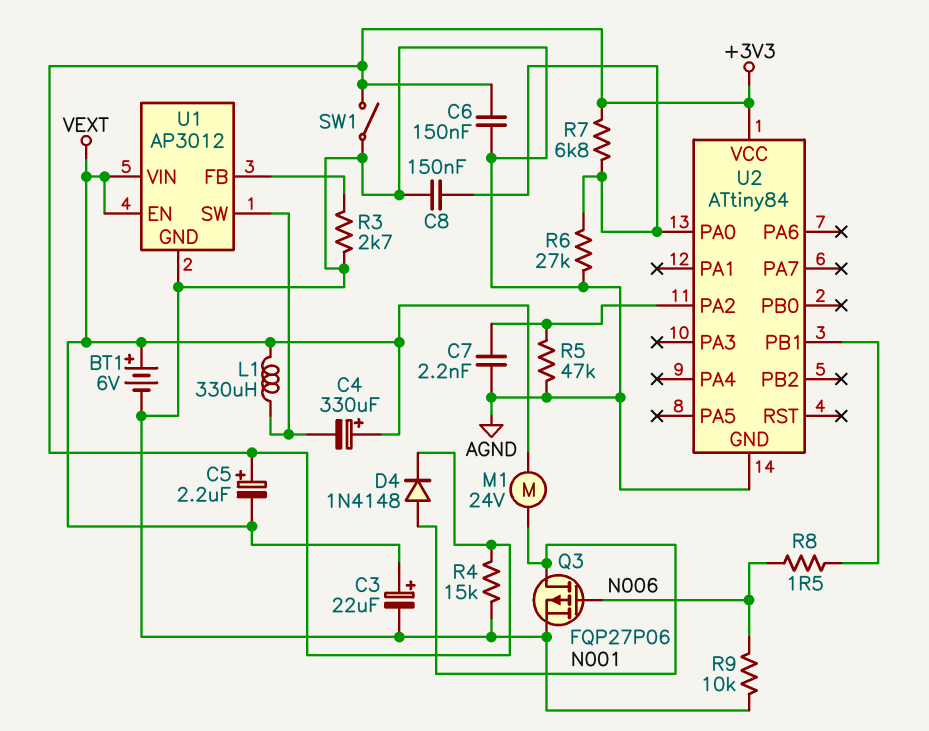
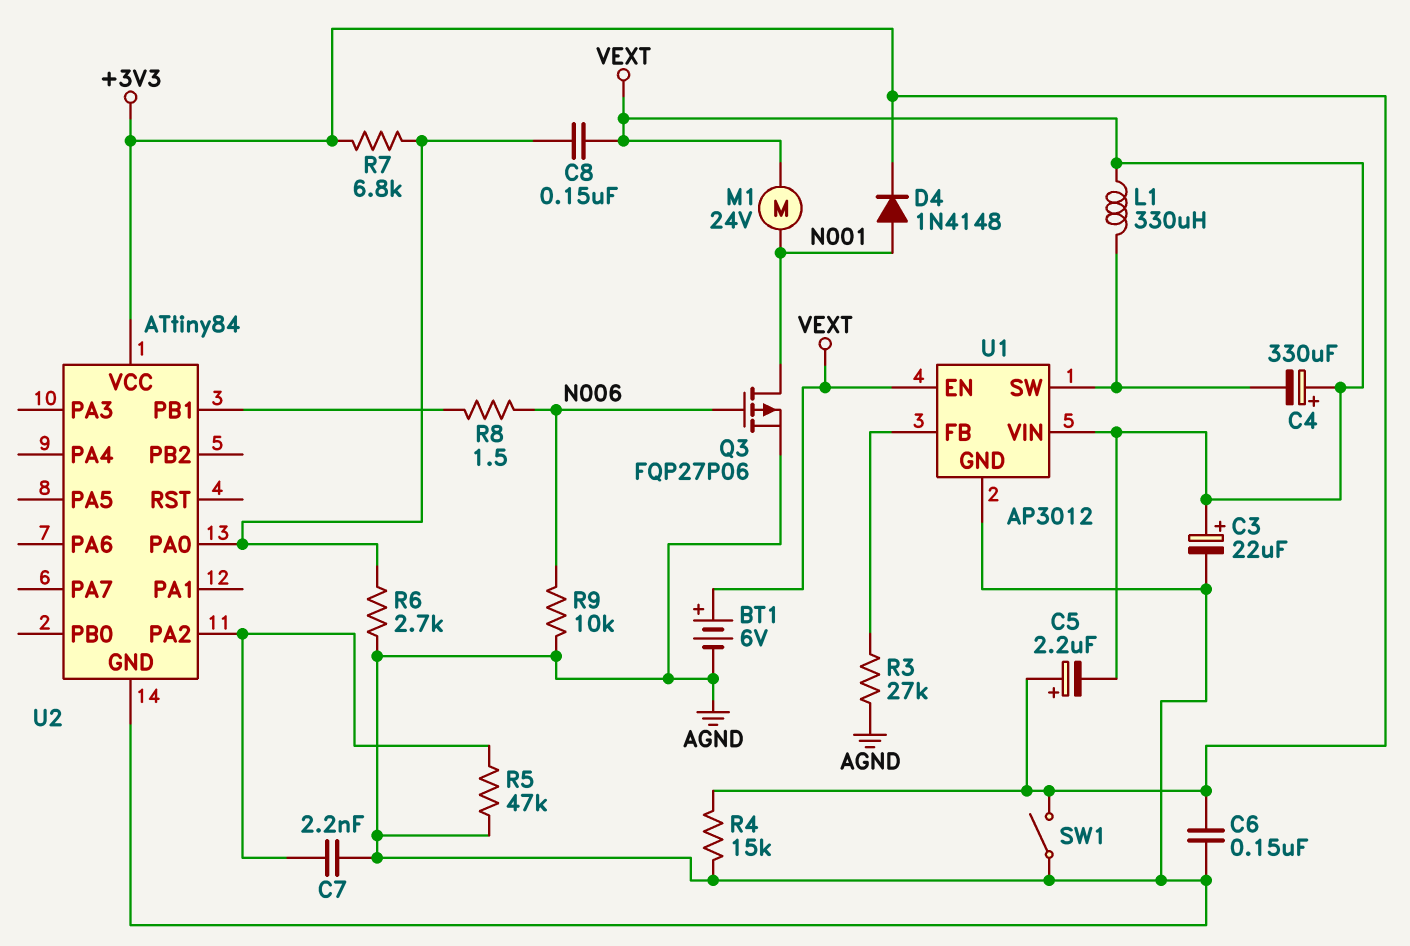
C8: 150nF (AGND, U2/PA0) -> 150nF (U2/PA0, VEXT)
R3: 2.7k (AGND, U1/FB) -> 27k (AGND, U1/FB)
R6: 27k (AGND, U2/PA0) -> 2.7k (AGND, U2/PA0)

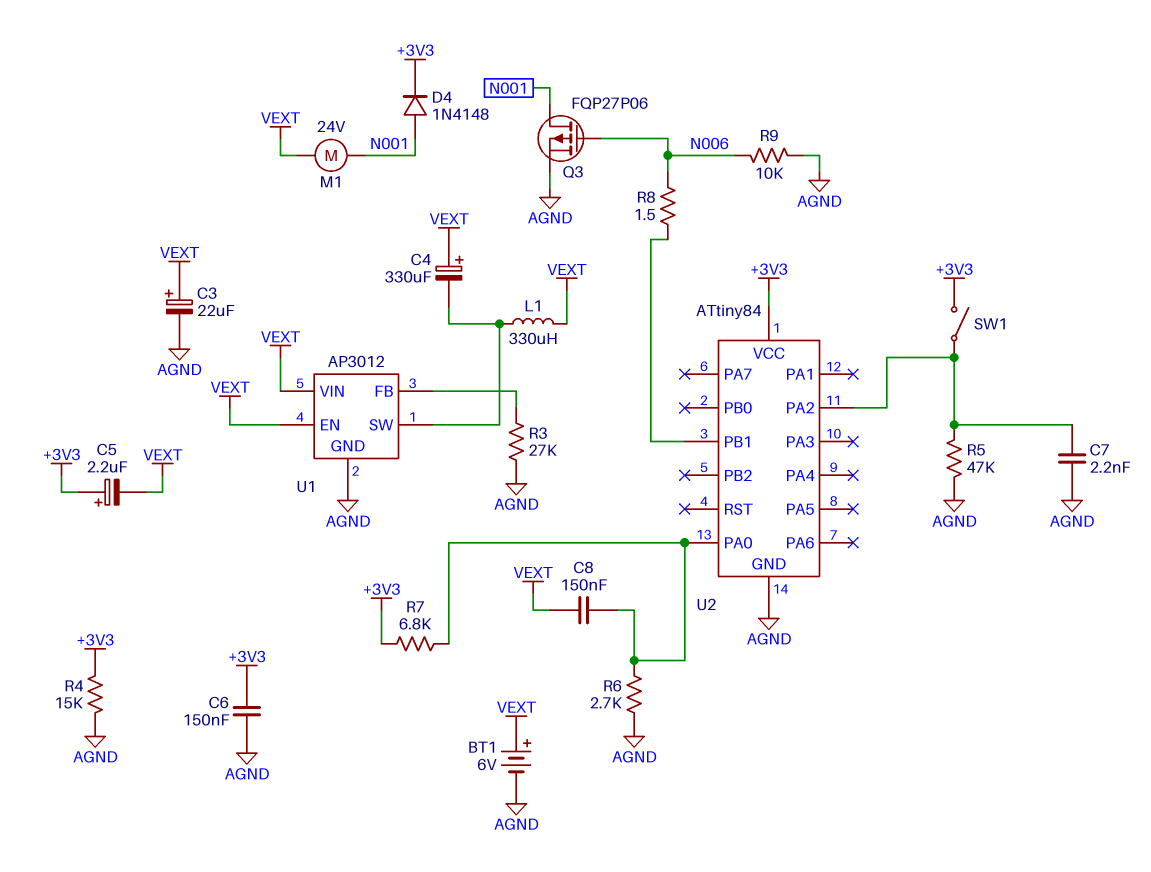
SW1: switch (+3V3, AGND) -> switch (+3V3, U2/PA2)

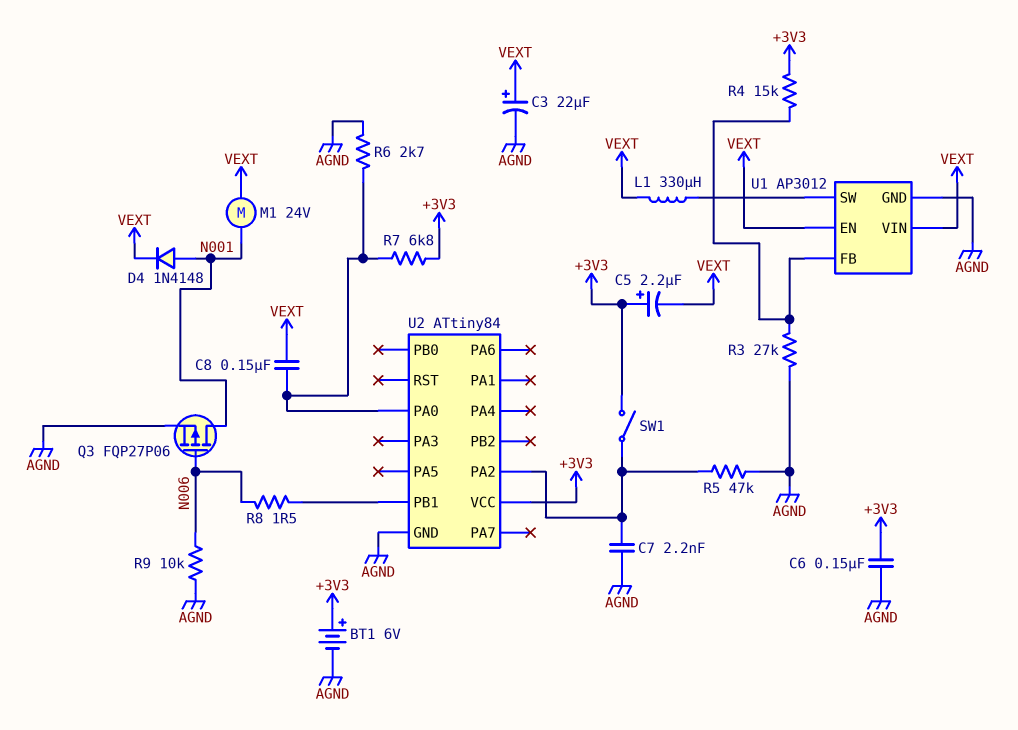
BT1: 6V (plus VEXT, minus AGND) -> 6V (plus +3V3, minus AGND)
C4: 330uF (plus VEXT, minus U1/SW) -> none
D4: diode 1N4148 (A N001, K +3V3) -> diode 1N4148 (A N001, K VEXT)
R4: 15k (+3V3, AGND) -> 15k (+3V3, U1/FB)

